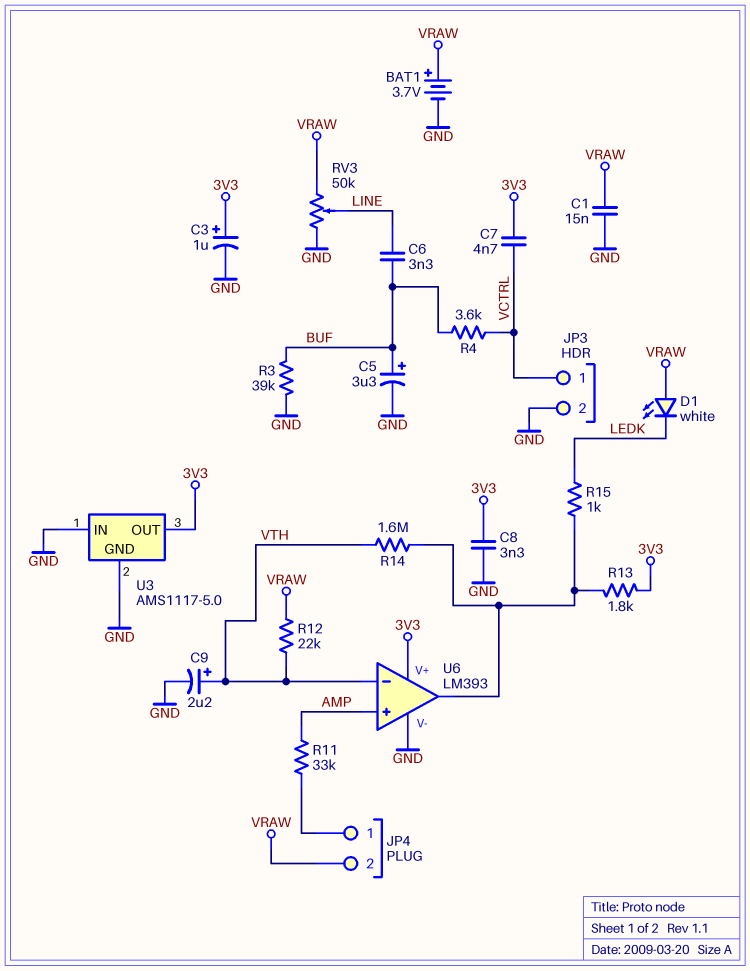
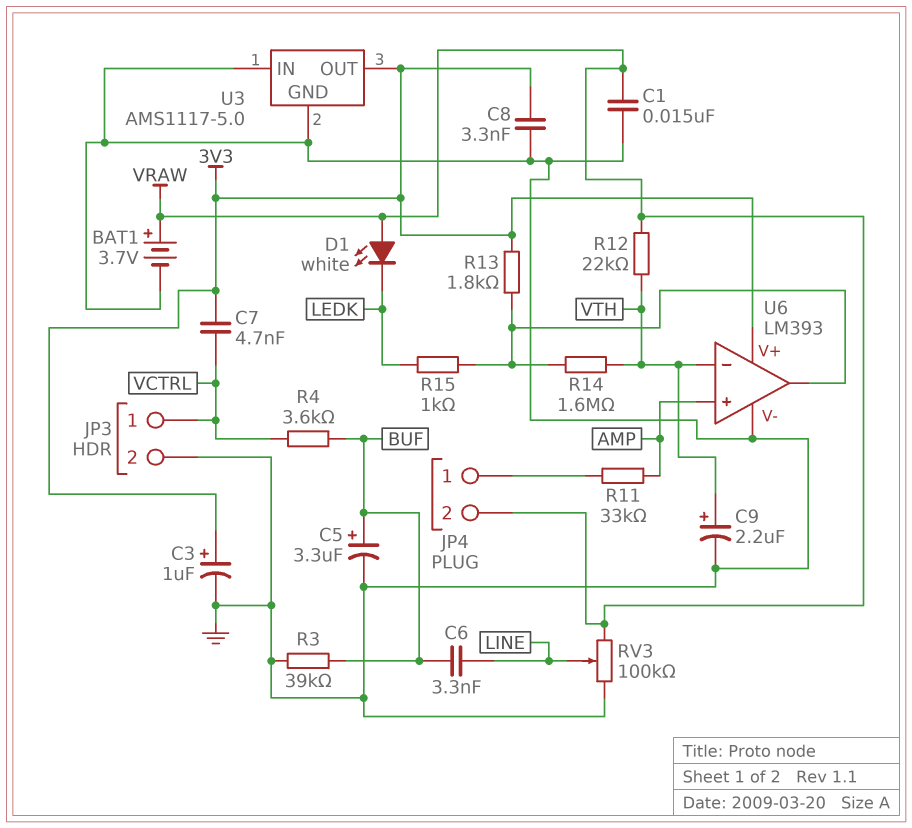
RV3: 50k (GND, VRAW, wiper LINE) -> 100k (GND, VRAW, wiper LINE)

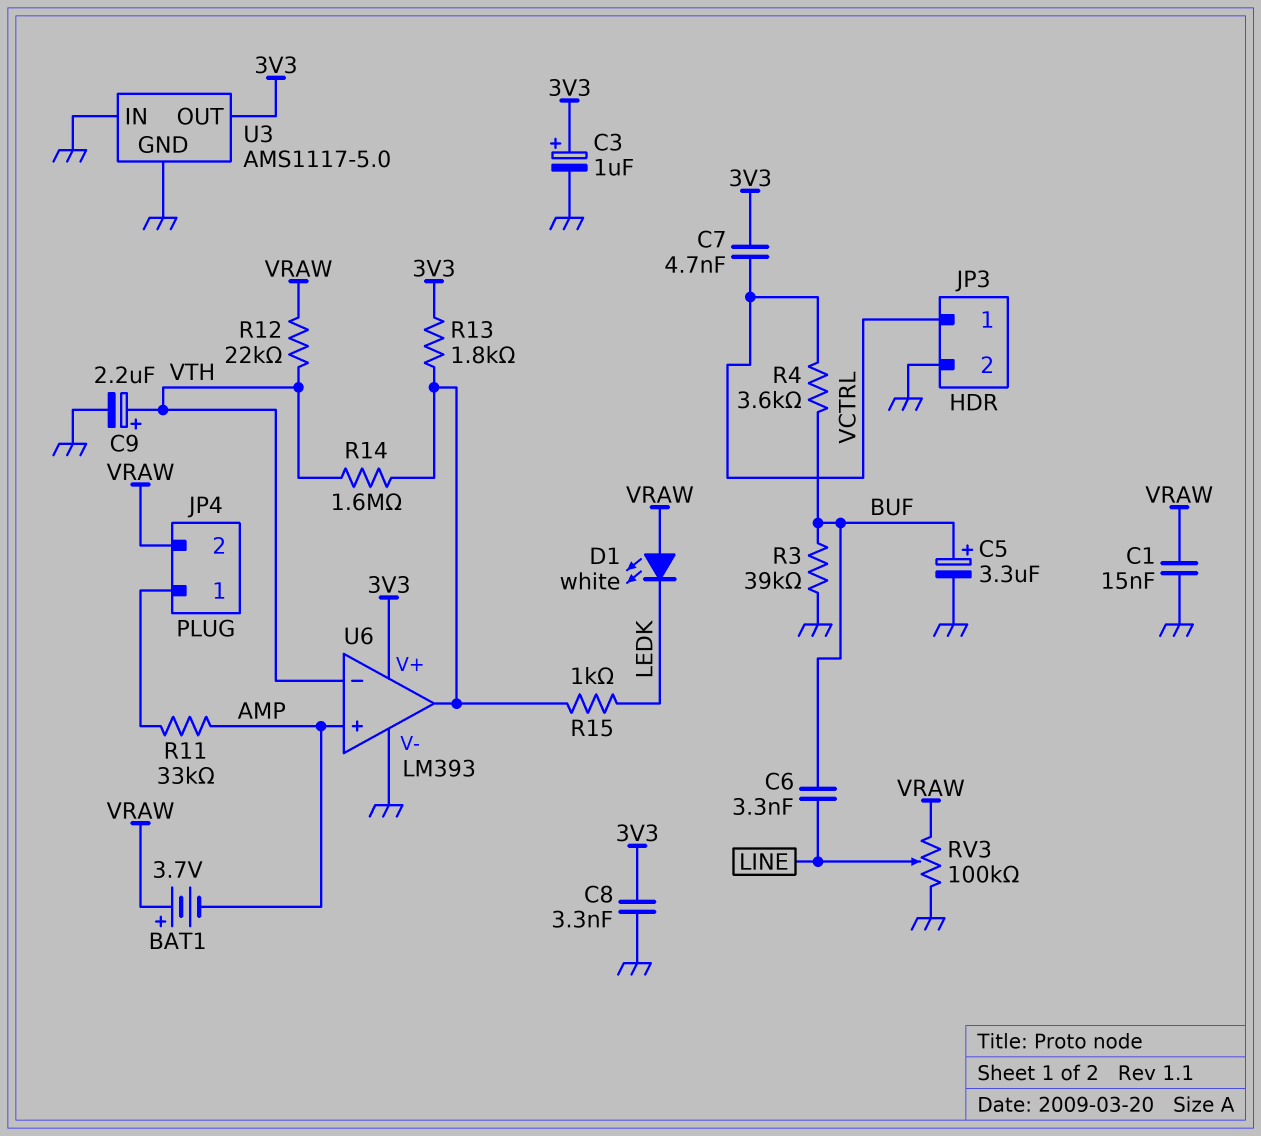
BAT1: 3.7V (plus VRAW, minus GND) -> 3.7V (plus VRAW, minus AMP)

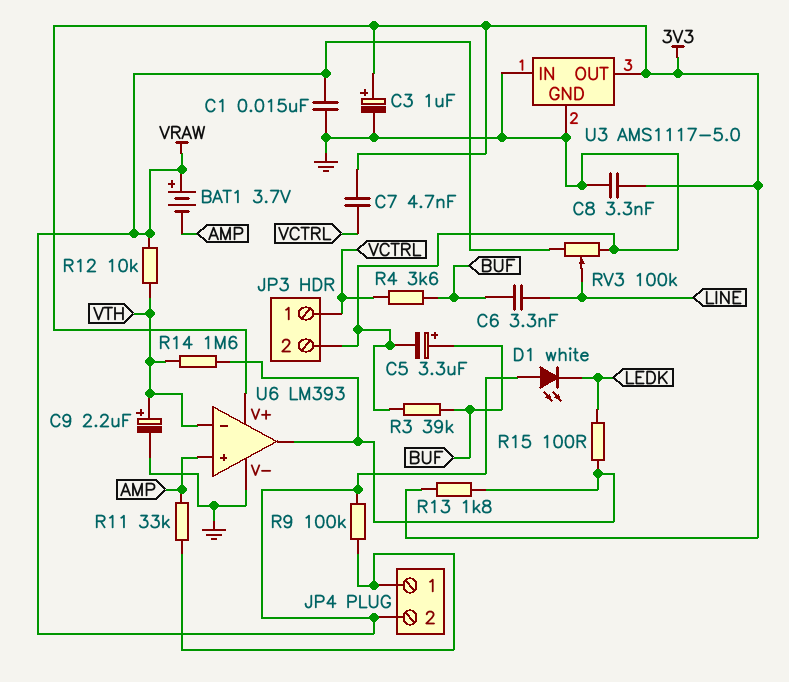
R9: none -> 100k (JP4/1, VRAW)
R12: 22k (VRAW, VTH) -> 10k (VRAW, VTH)
R15: 1k (LEDK, U6/out) -> 100 (LEDK, U6/out)

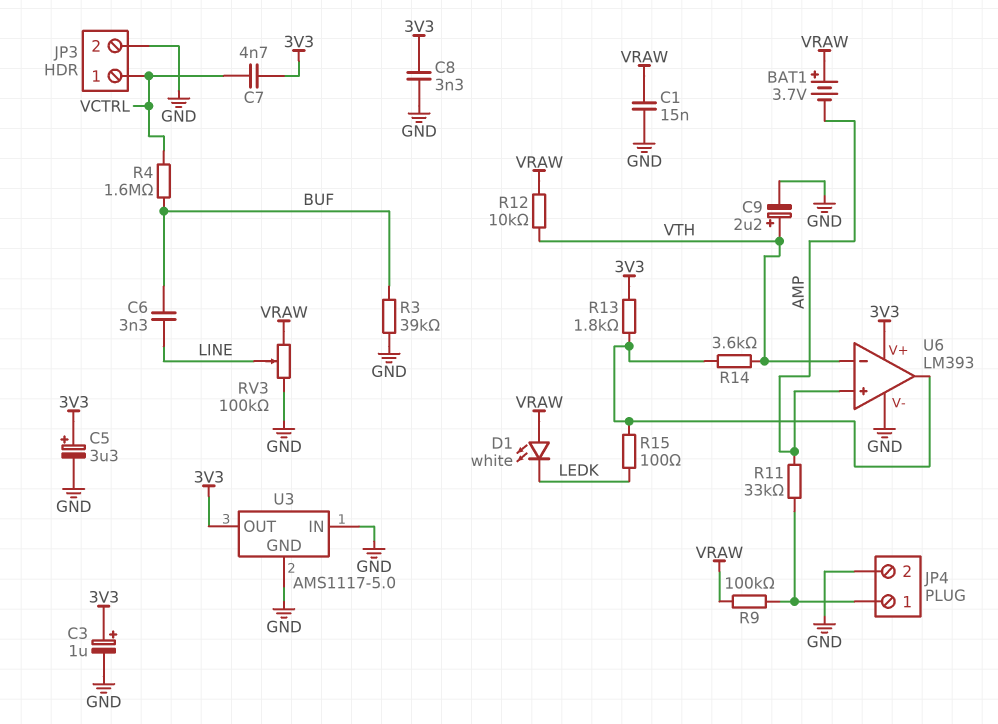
C5: 3.3uF (plus BUF, minus GND) -> 3.3uF (plus 3V3, minus GND)
JP4 pin 2: VRAW -> GND
R4: 3.6k (BUF, VCTRL) -> 1.6M (BUF, VCTRL)
R14: 1.6M (U6/out, VTH) -> 3.6k (U6/out, VTH)

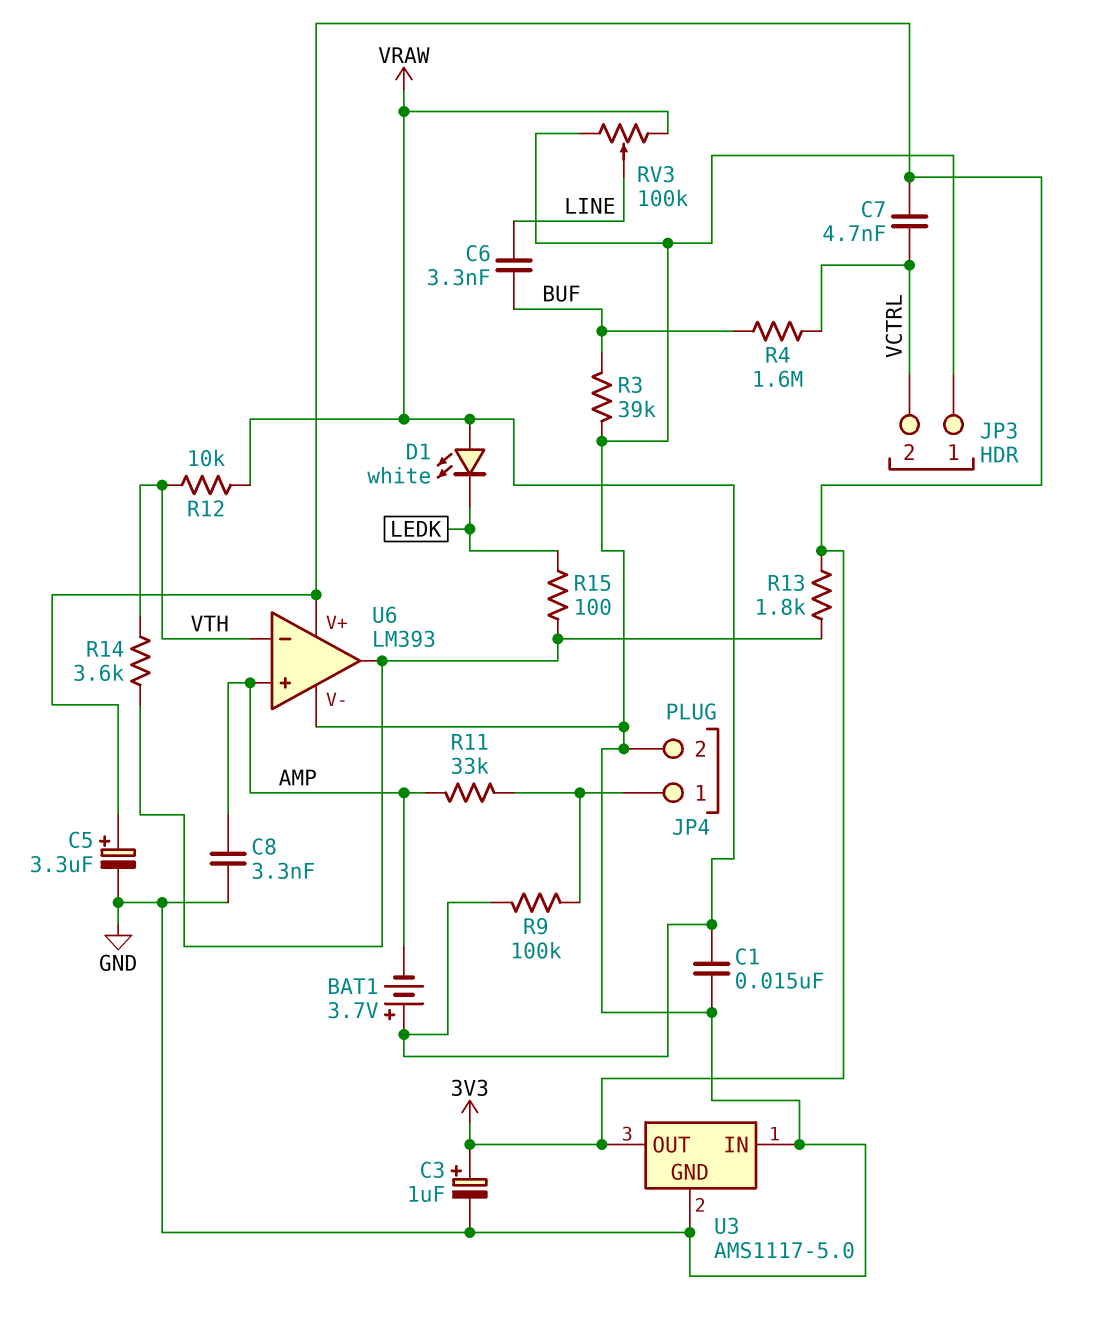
C8: 3.3nF (3V3, GND) -> 3.3nF (AMP, GND)
C9: 2.2uF (plus VTH, minus GND) -> none
JP3 pin 1: VCTRL -> GND
JP3 pin 2: GND -> VCTRL

